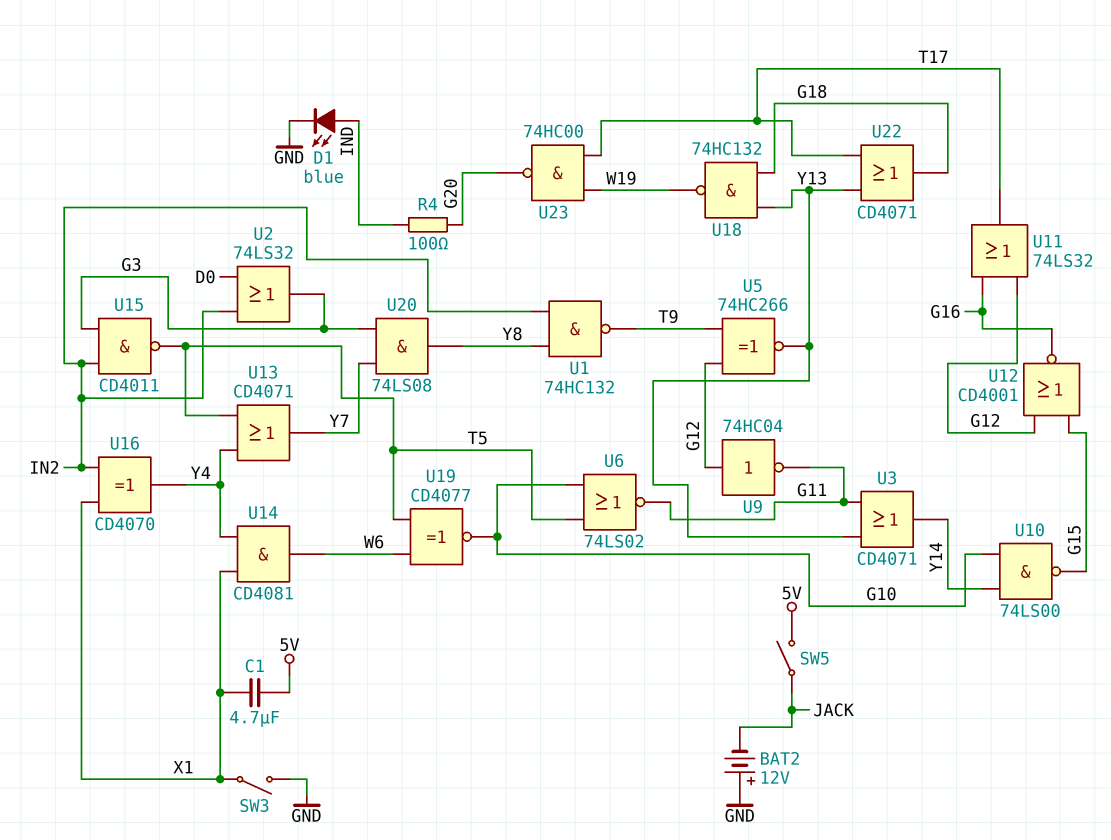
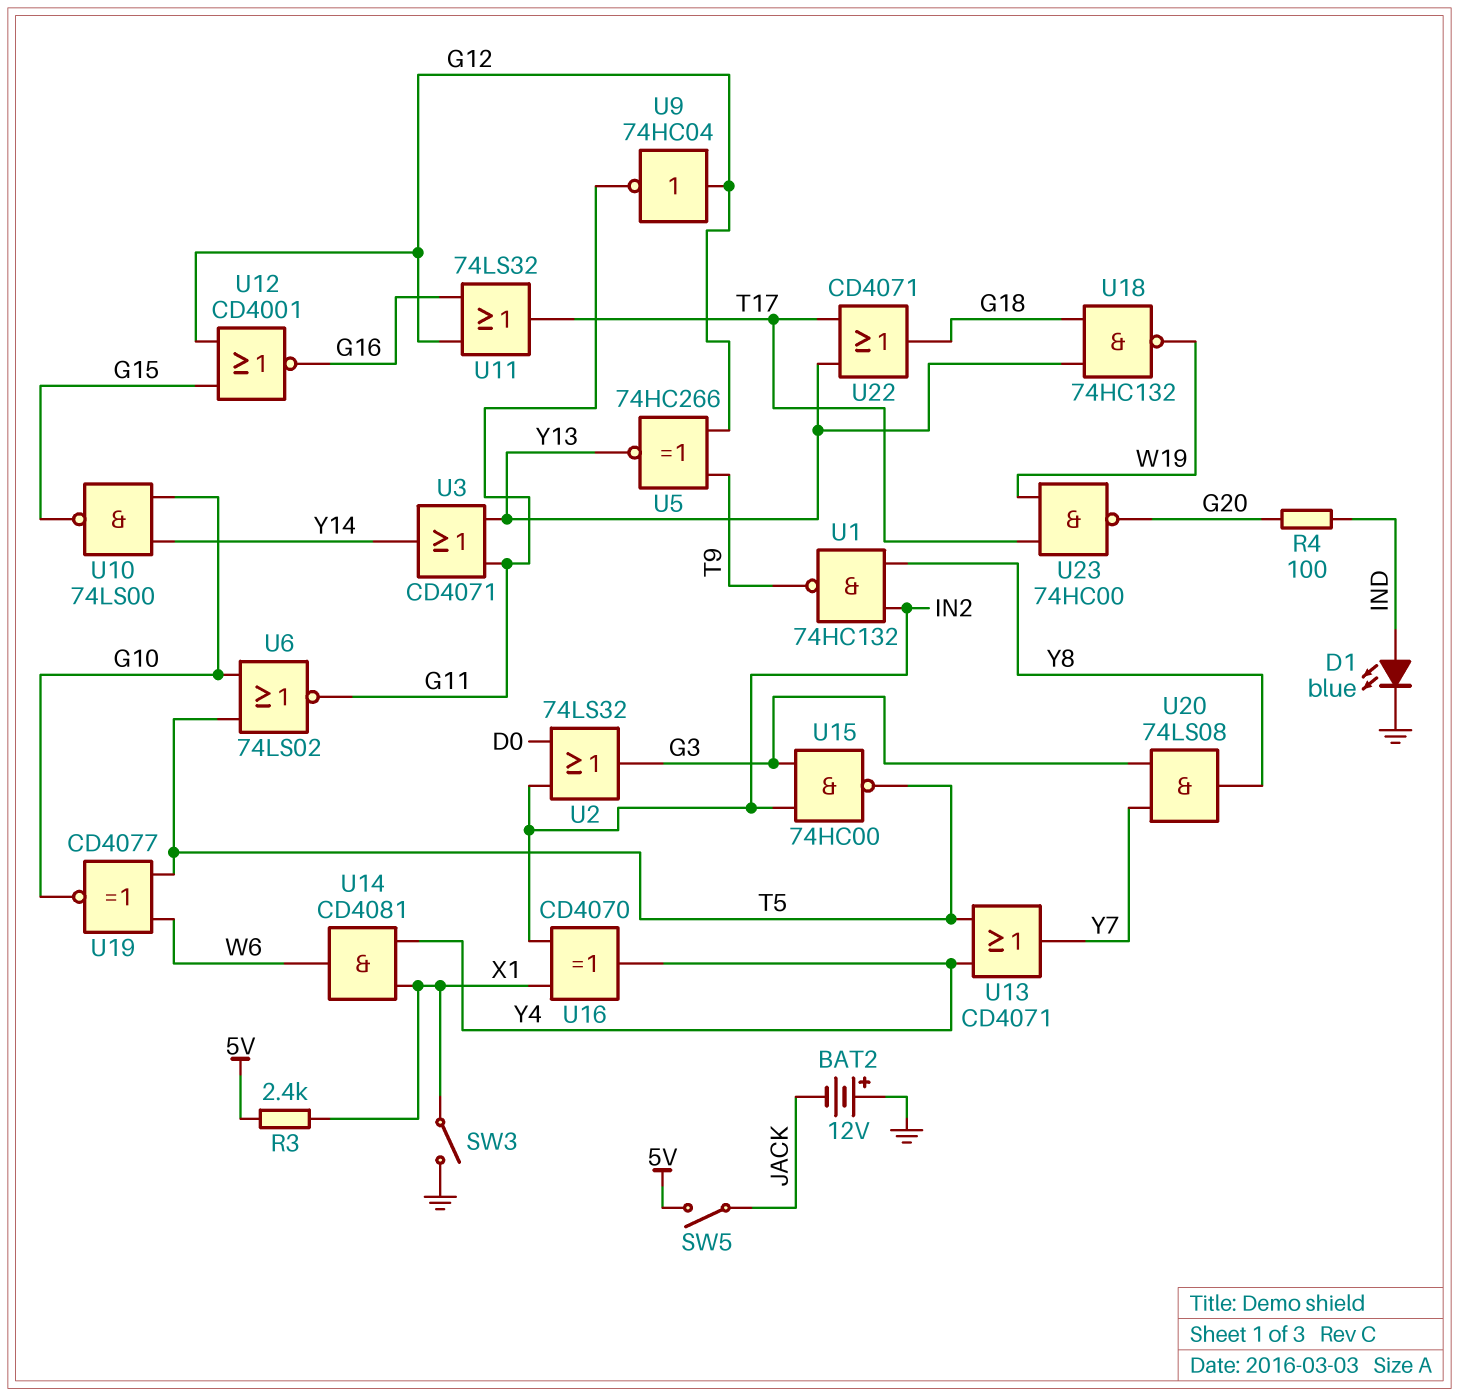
C1: 4.7uF (5V, X1) -> none
R3: none -> 2.4k (5V, X1)
U15: NAND CD4011 (in G3, in IN2, out T5) -> NAND 74HC00 (in G3, in IN2, out T5)

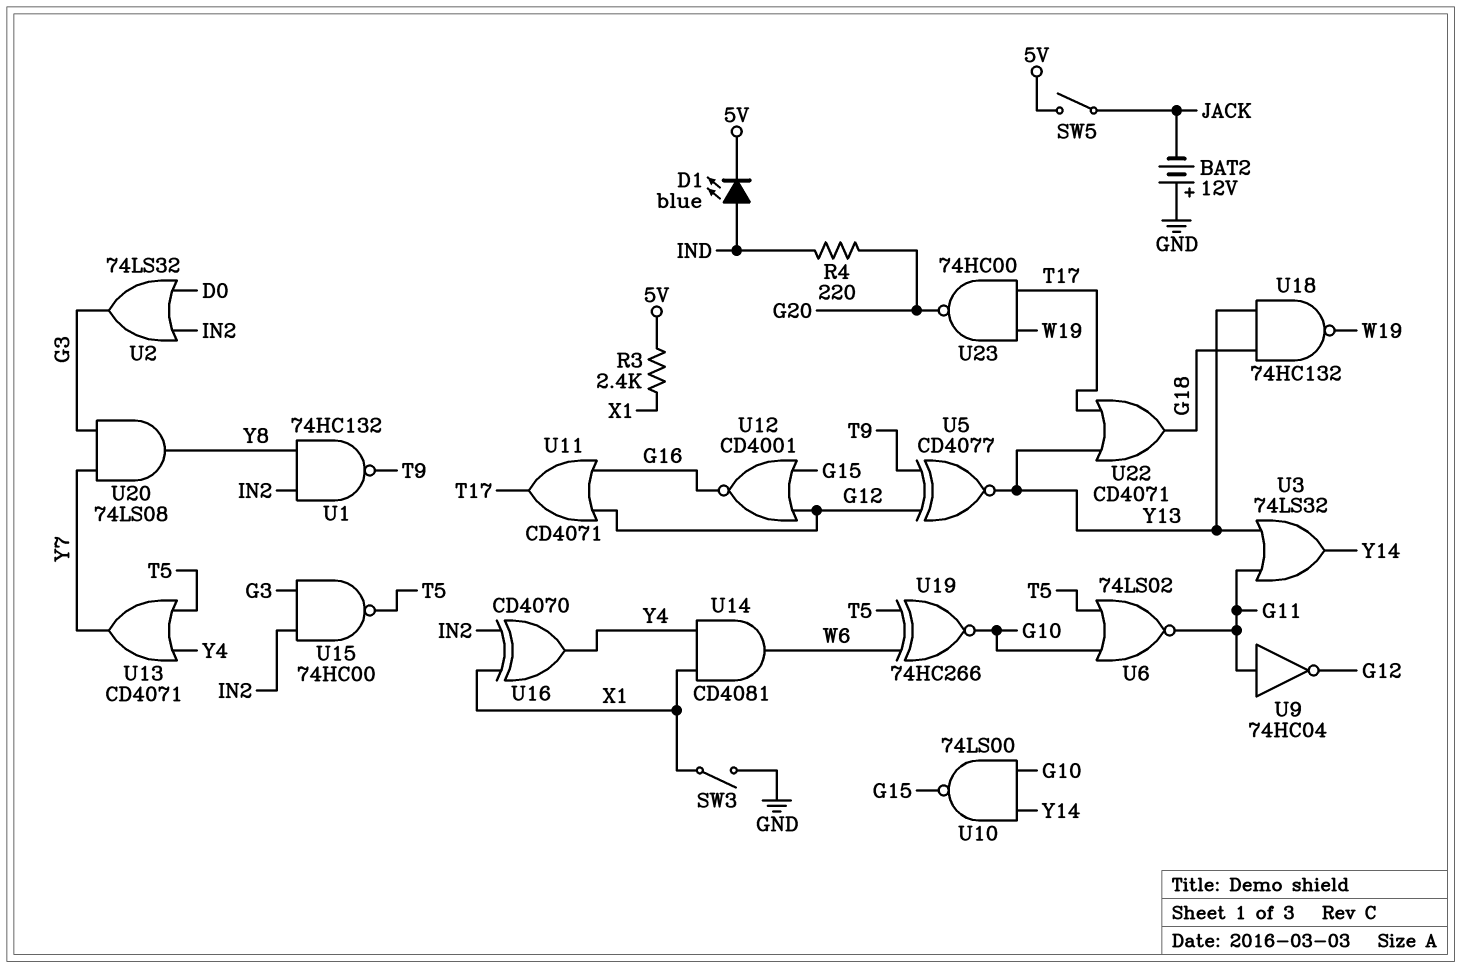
D1: LED blue (A IND, K GND) -> LED blue (A IND, K 5V)
R4: 100 (G20, IND) -> 220 (G20, IND)
U3: OR CD4071 (in G11, in Y13, out Y14) -> OR 74LS32 (in G11, in Y13, out Y14)
U5: XNOR 74HC266 (in G12, in T9, out Y13) -> XNOR CD4077 (in G12, in T9, out Y13)
U9: NOT 74HC04 (in G12, out G11) -> NOT 74HC04 (in G11, out G12)
U11: OR 74LS32 (in G12, in G16, out T17) -> OR CD4071 (in G12, in G16, out T17)
U19: XNOR CD4077 (in T5, in W6, out G10) -> XNOR 74HC266 (in T5, in W6, out G10)

